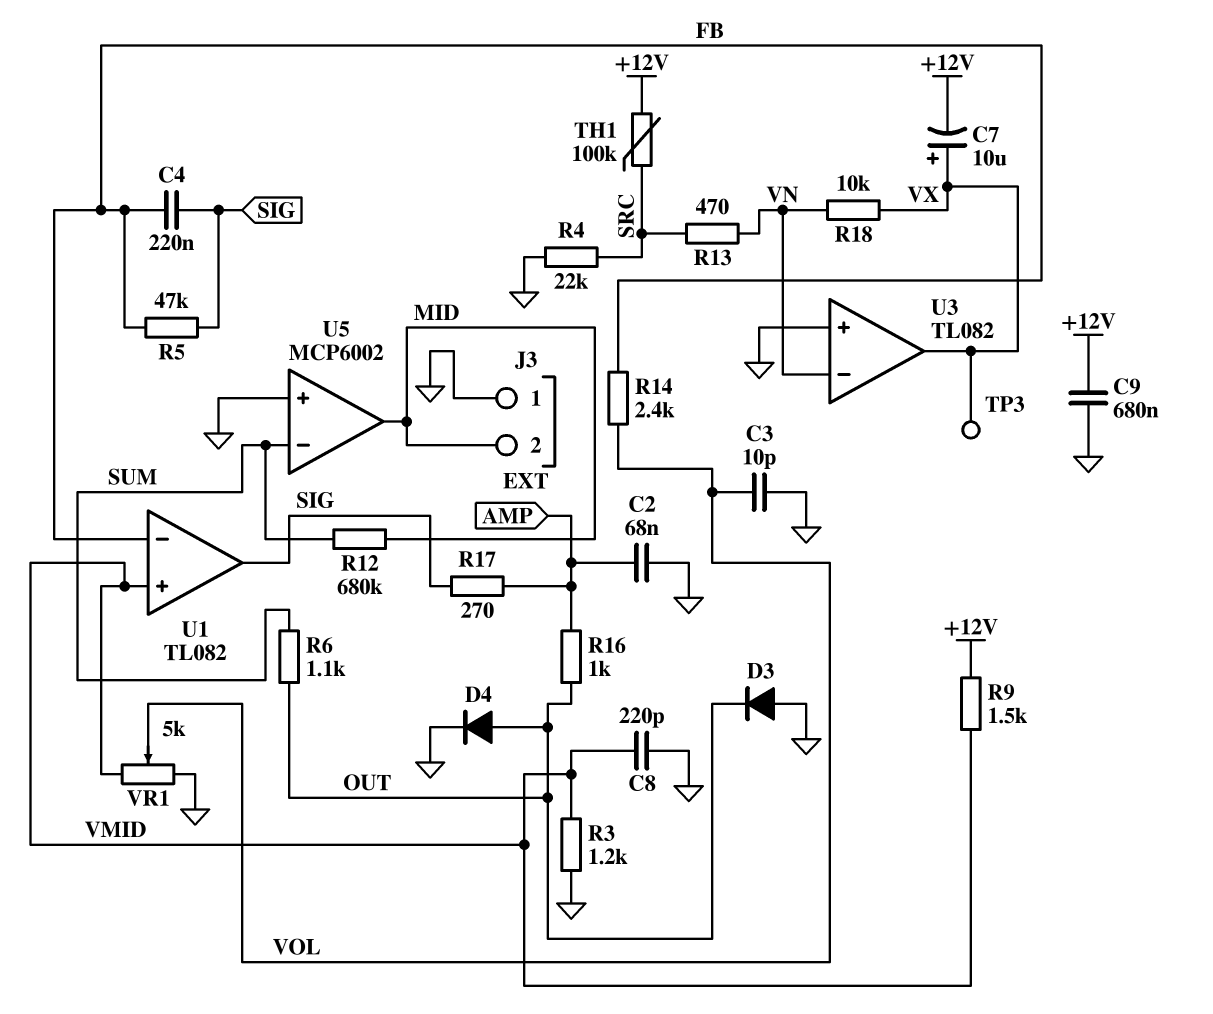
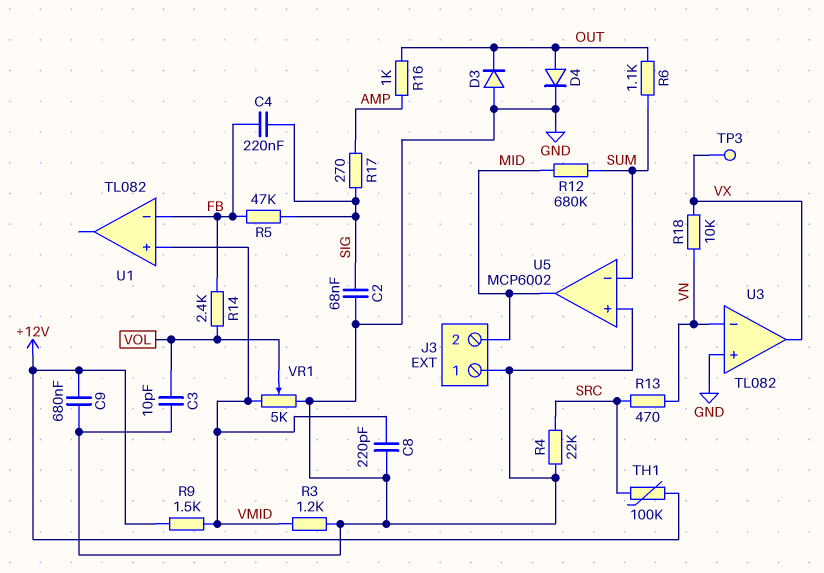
C2: 68nF (AMP, GND) -> 68nF (GND, SIG)
C7: 10uF (plus VX, minus +12V) -> none
U1 pin out: SIG -> none

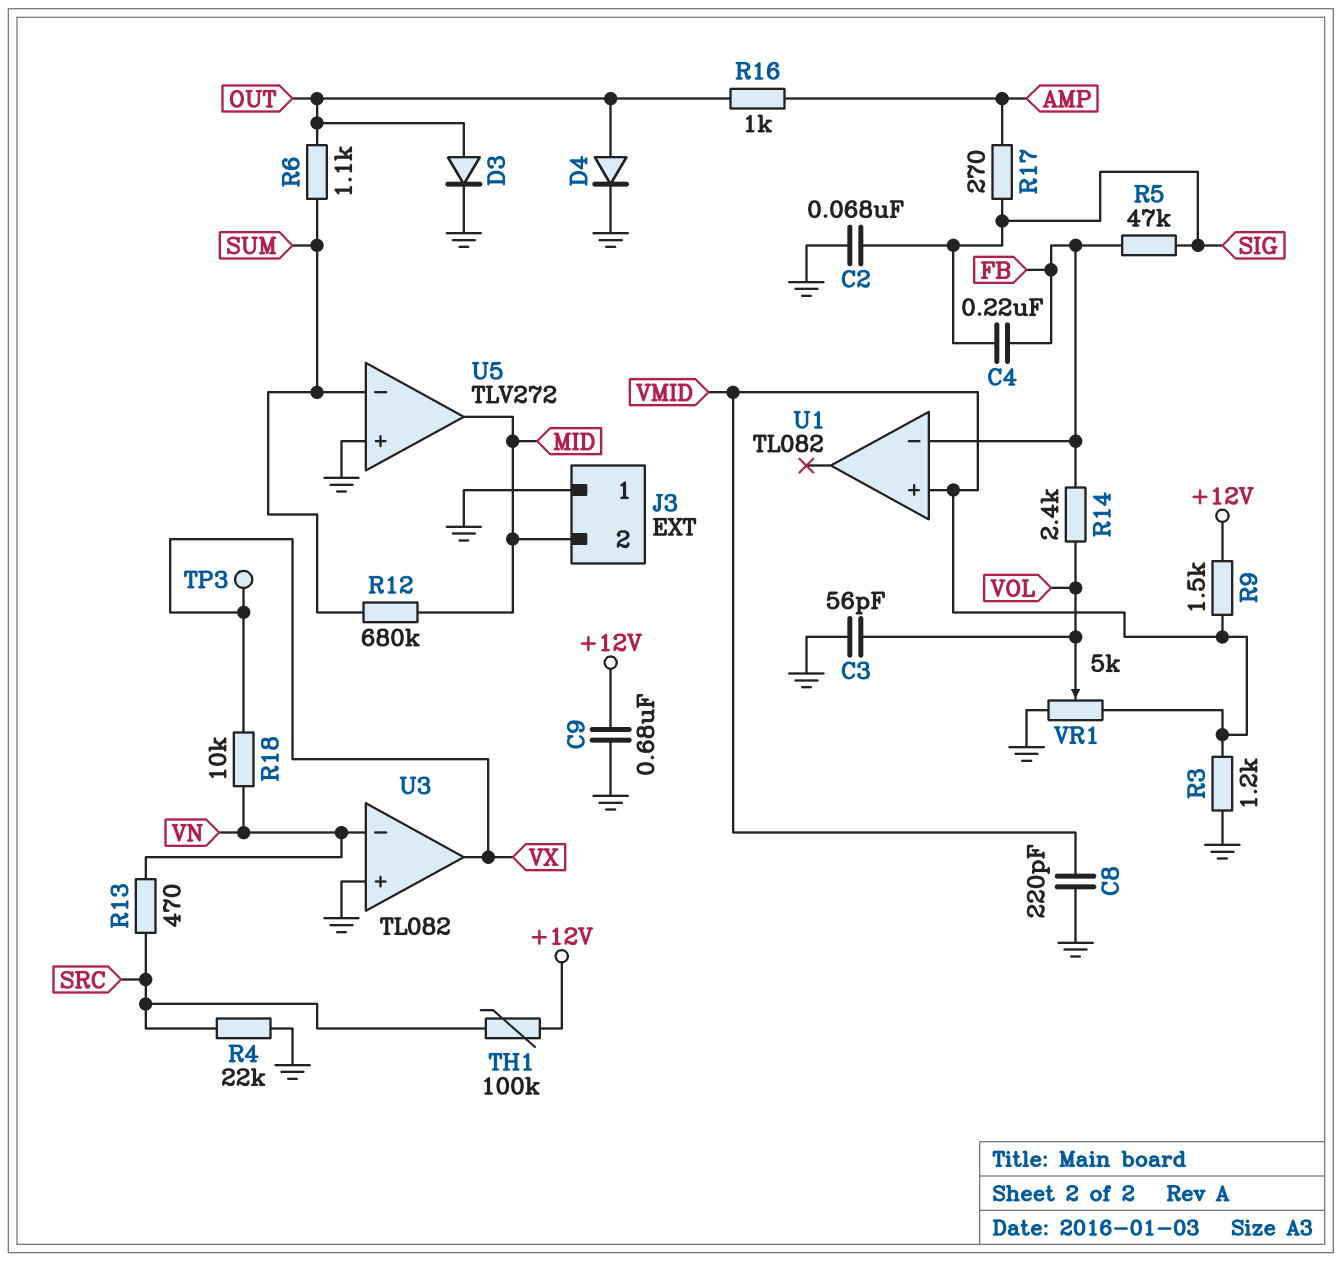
C3: 10pF (GND, VOL) -> 56pF (GND, VOL)
D3: diode (A GND, K OUT) -> diode (A OUT, K GND)
U5: MCP6002 -> TLV272

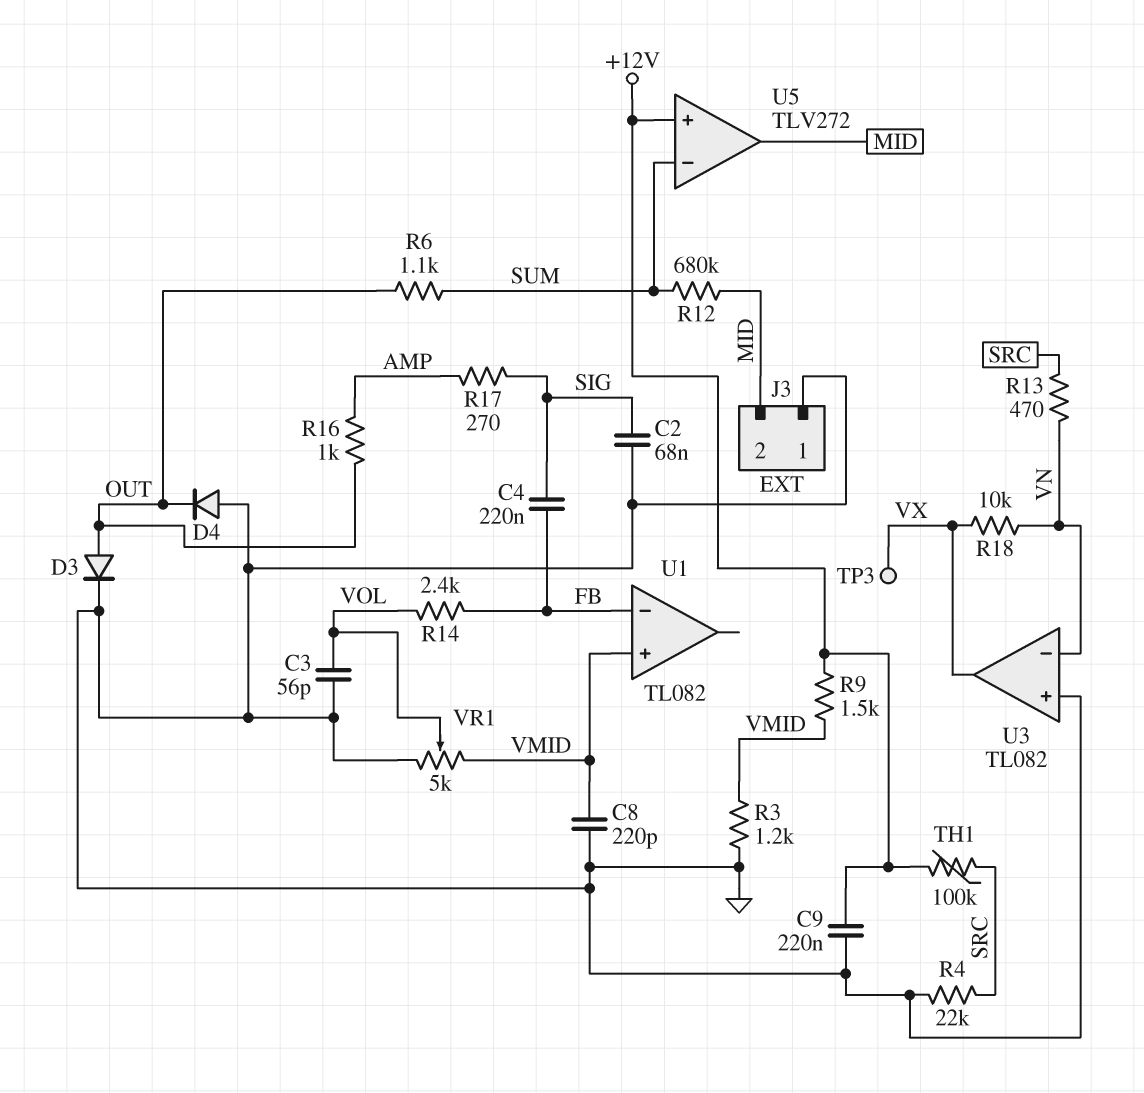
C9: 680nF (+12V, GND) -> 220nF (+12V, GND)
D4: diode (A OUT, K GND) -> diode (A GND, K OUT)
R5: 47k (FB, SIG) -> none
U5 pin in+: GND -> +12V

